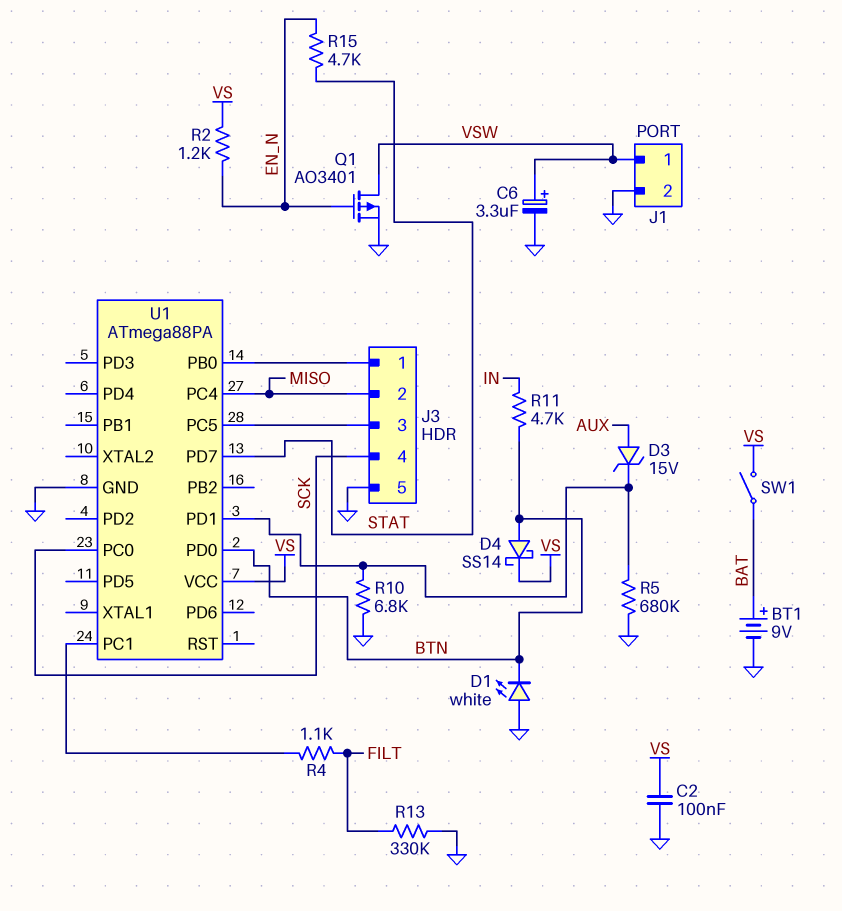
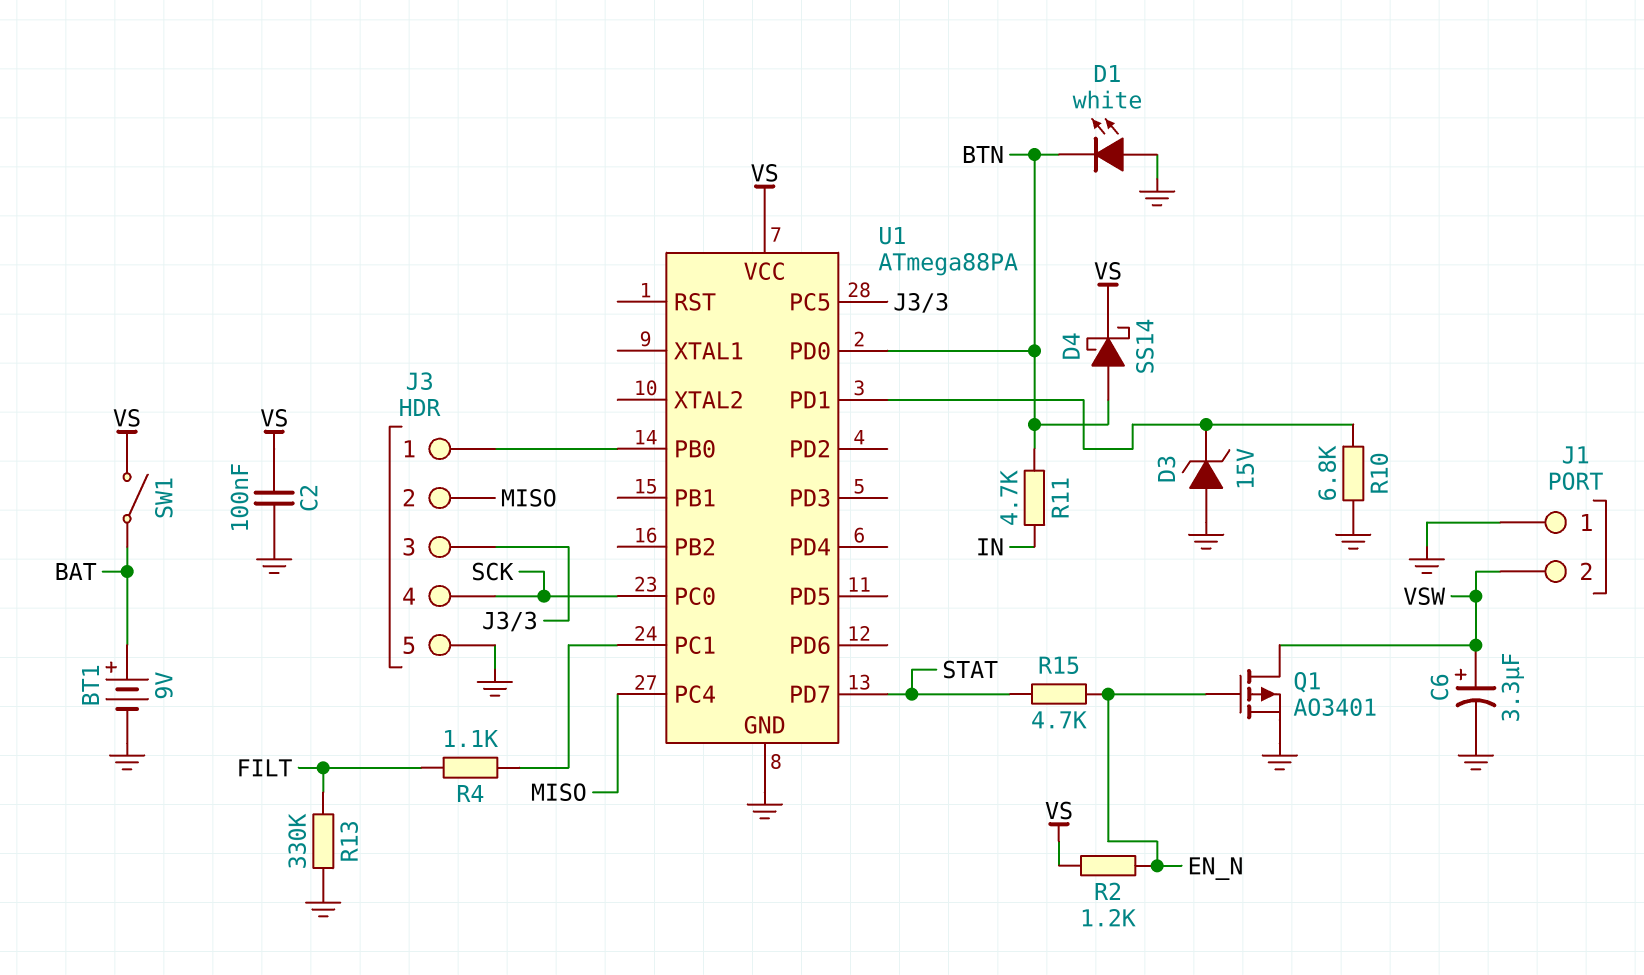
D3: zener 15V (A AUX, K U1/PD1) -> zener 15V (A GND, K U1/PD1)
J1 pin 1: VSW -> GND
J1 pin 2: GND -> VSW
R5: 680k (GND, U1/PD1) -> none

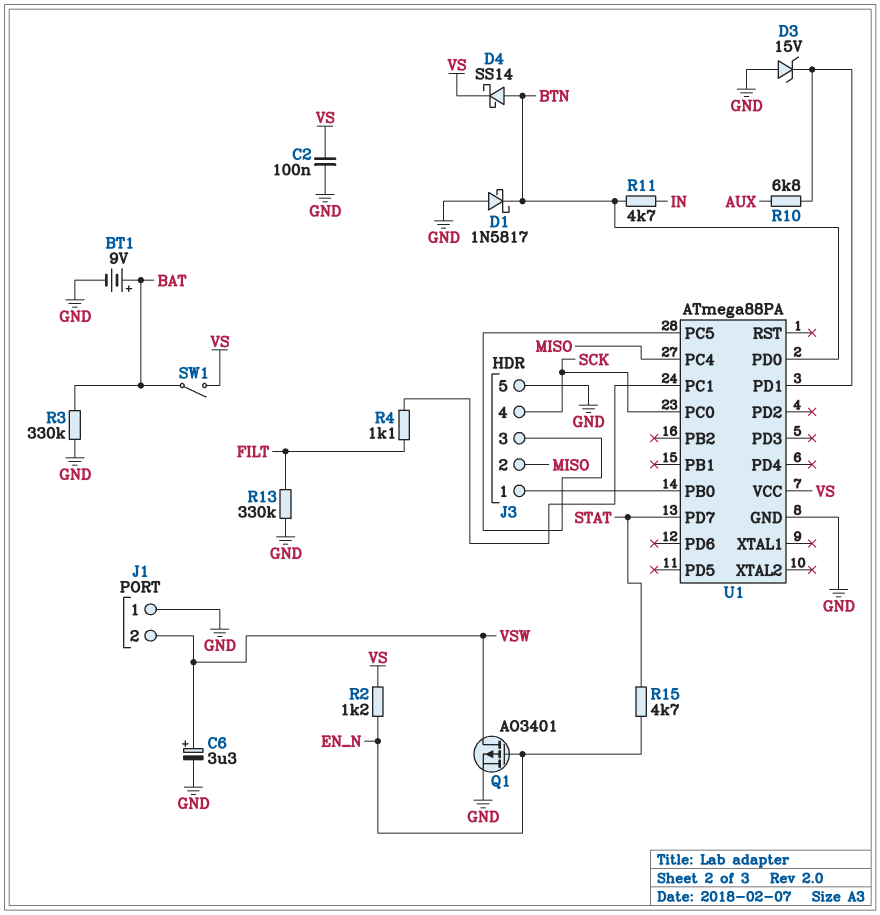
D1: LED white (A GND, K BTN) -> schottky 1N5817 (A GND, K BTN)
R3: none -> 330k (BAT, GND)
R10: 6.8k (GND, U1/PD1) -> 6.8k (AUX, U1/PD1)

